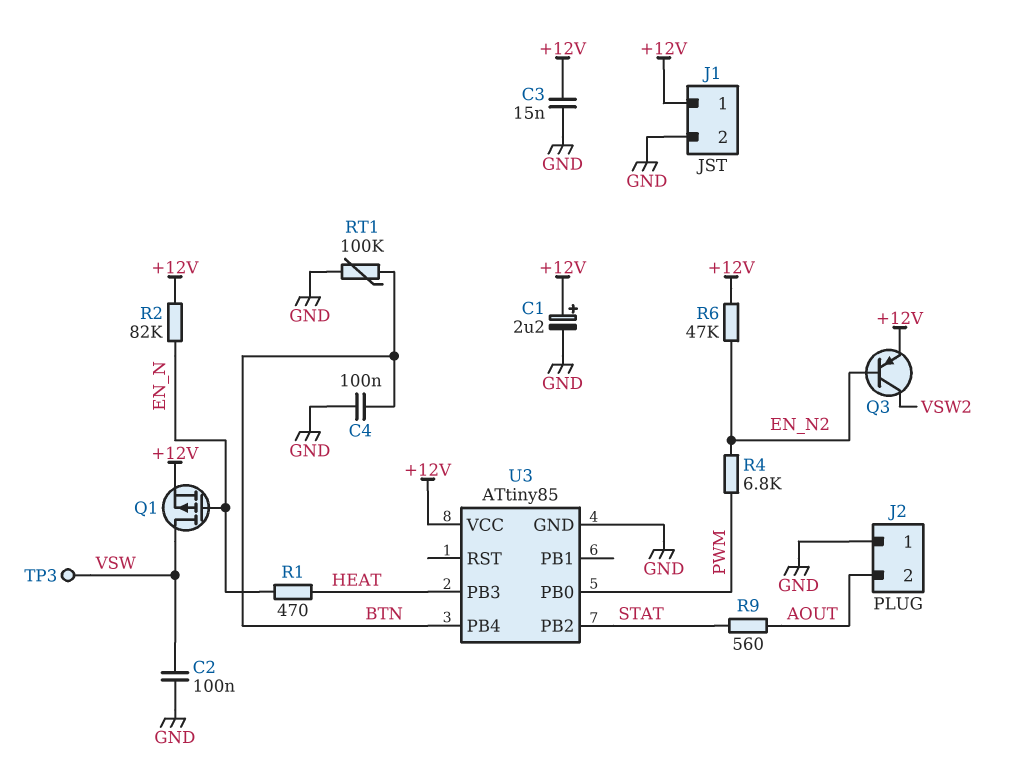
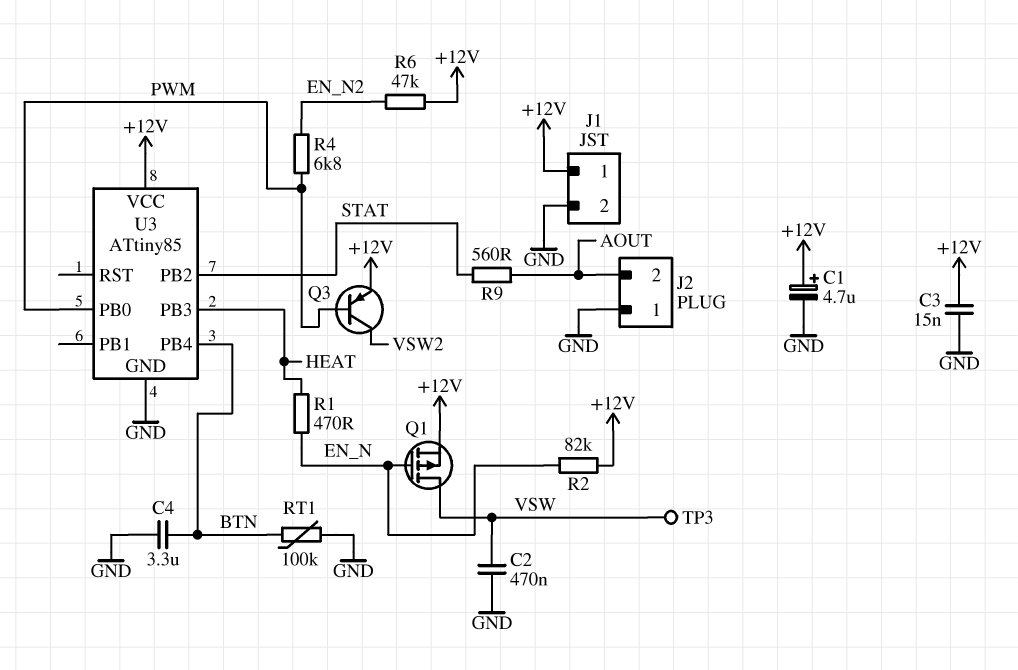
C1: 2.2uF (plus +12V, minus GND) -> 4.7uF (plus +12V, minus GND)
C2: 100nF (GND, VSW) -> 470nF (GND, VSW)
C4: 100nF (BTN, GND) -> 3.3uF (BTN, GND)
Q3: PNP (B EN_N2, C VSW2, E +12V) -> PNP (B PWM, C VSW2, E +12V)

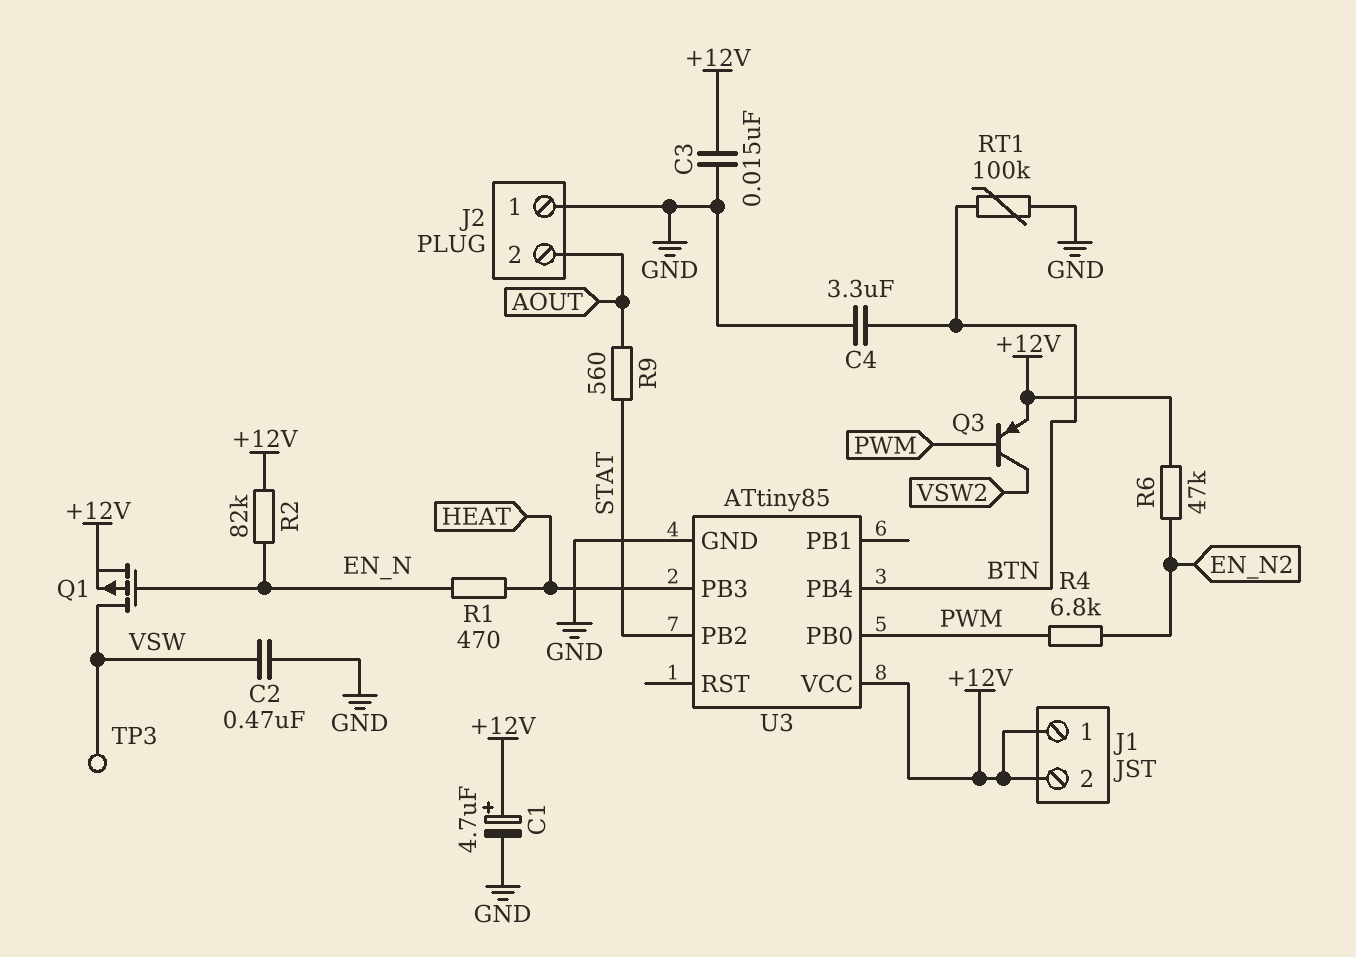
J1 pin 2: GND -> +12V

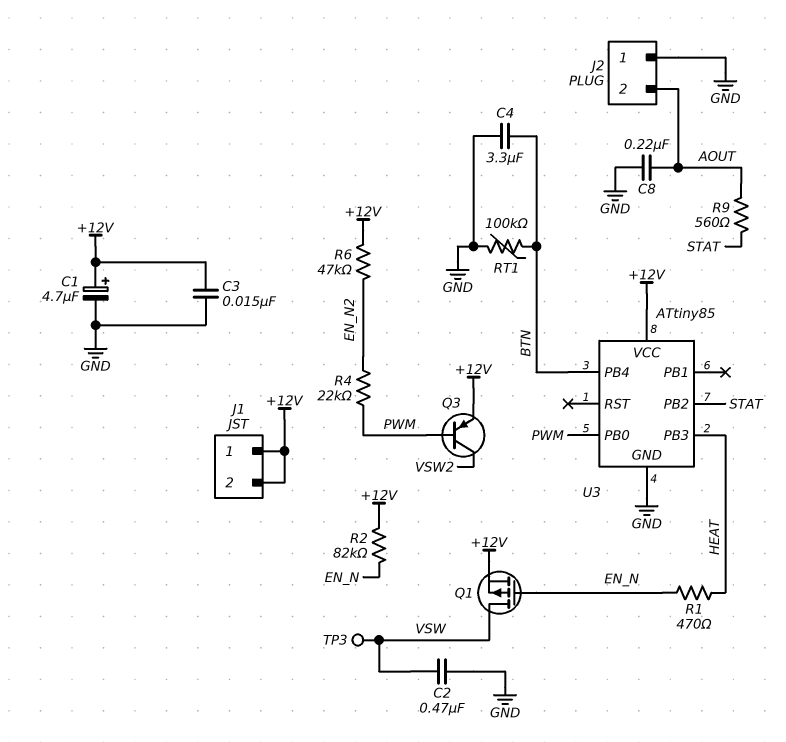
C8: none -> 220nF (AOUT, GND)
R4: 6.8k (EN_N2, PWM) -> 22k (EN_N2, PWM)

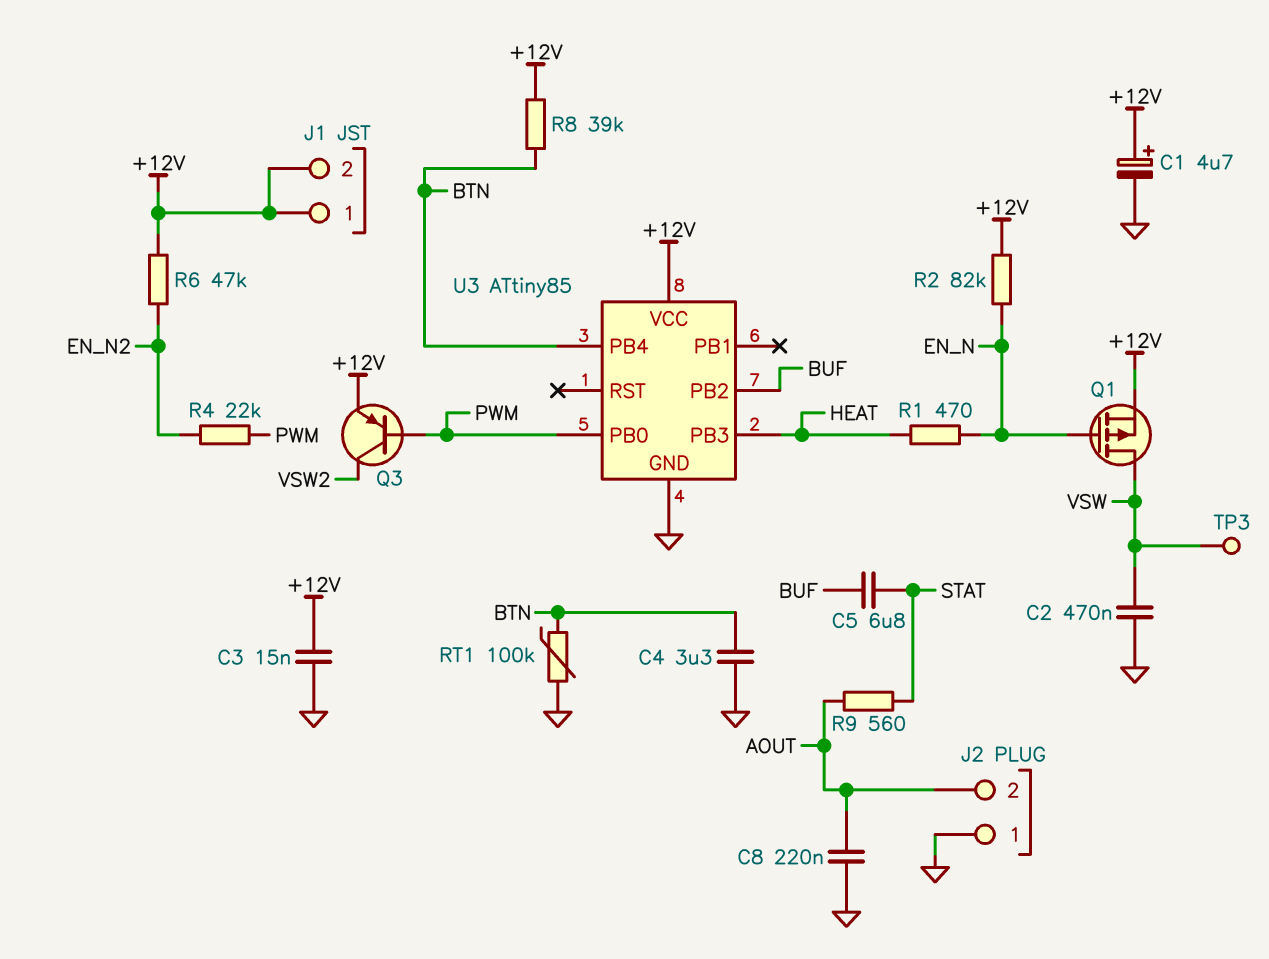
C5: none -> 6.8uF (BUF, STAT)
R8: none -> 39k (+12V, BTN)
U3 pin PB2: STAT -> BUF

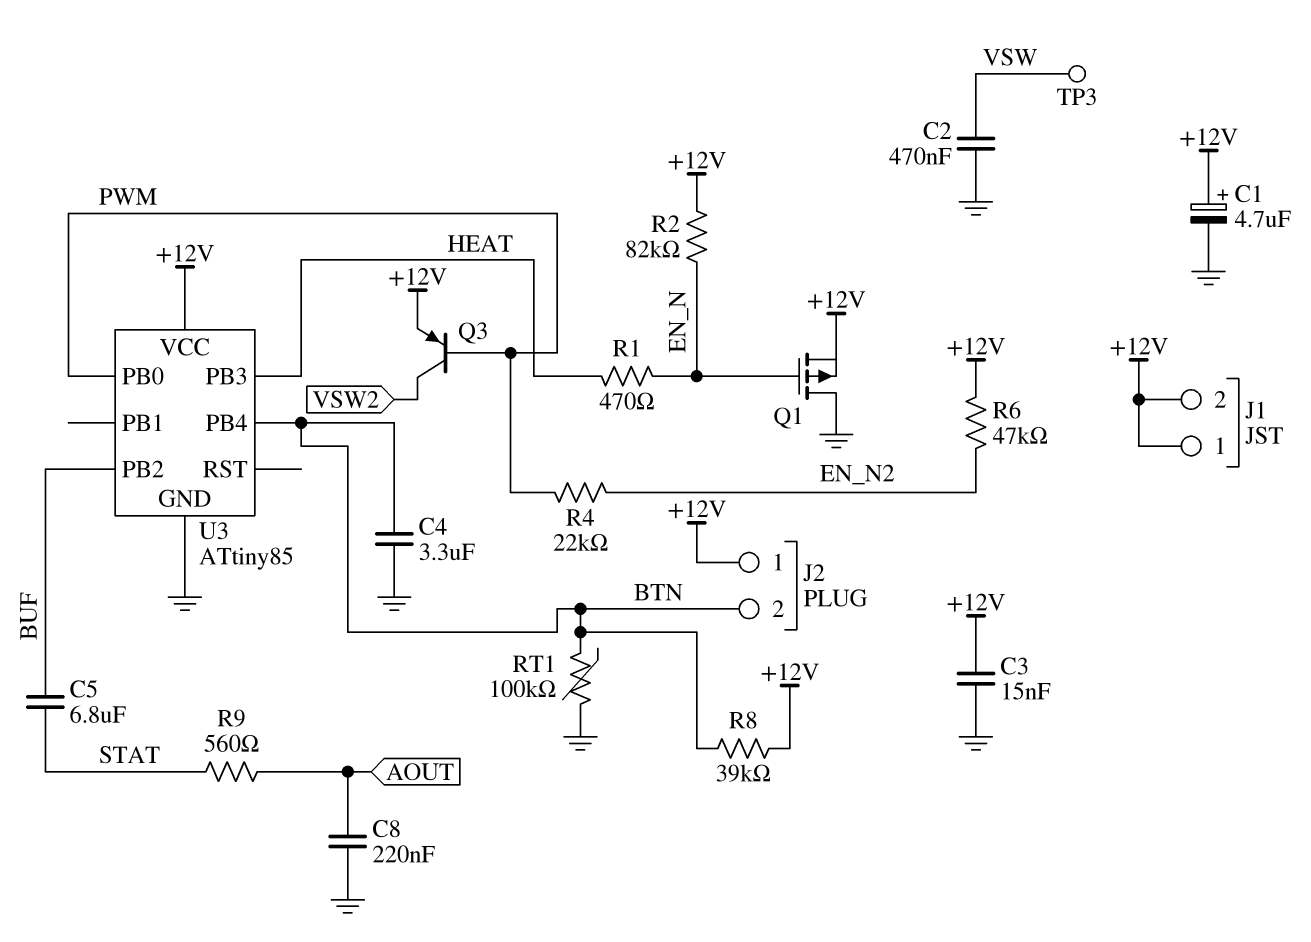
J2 pin 1: GND -> +12V
J2 pin 2: AOUT -> BTN
Q1: PMOS (G EN_N, D VSW, S +12V) -> PMOS (G EN_N, D GND, S +12V)

